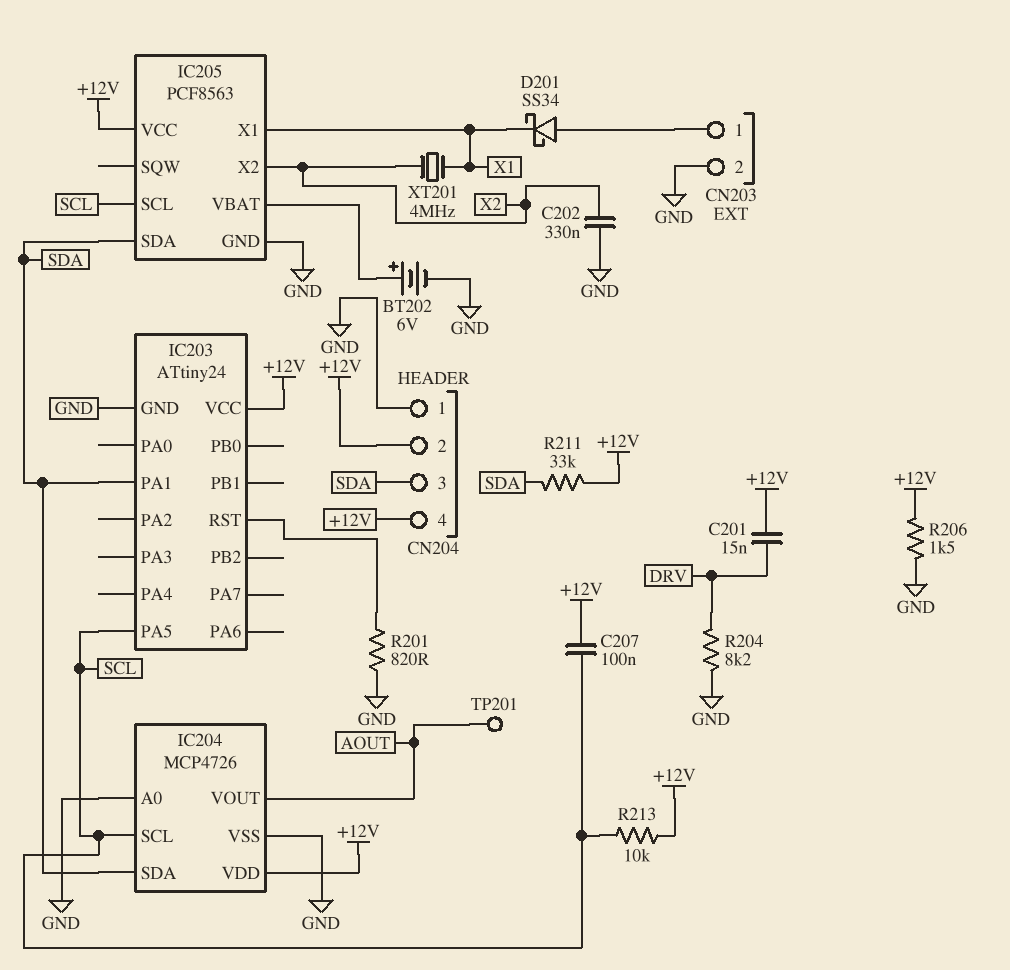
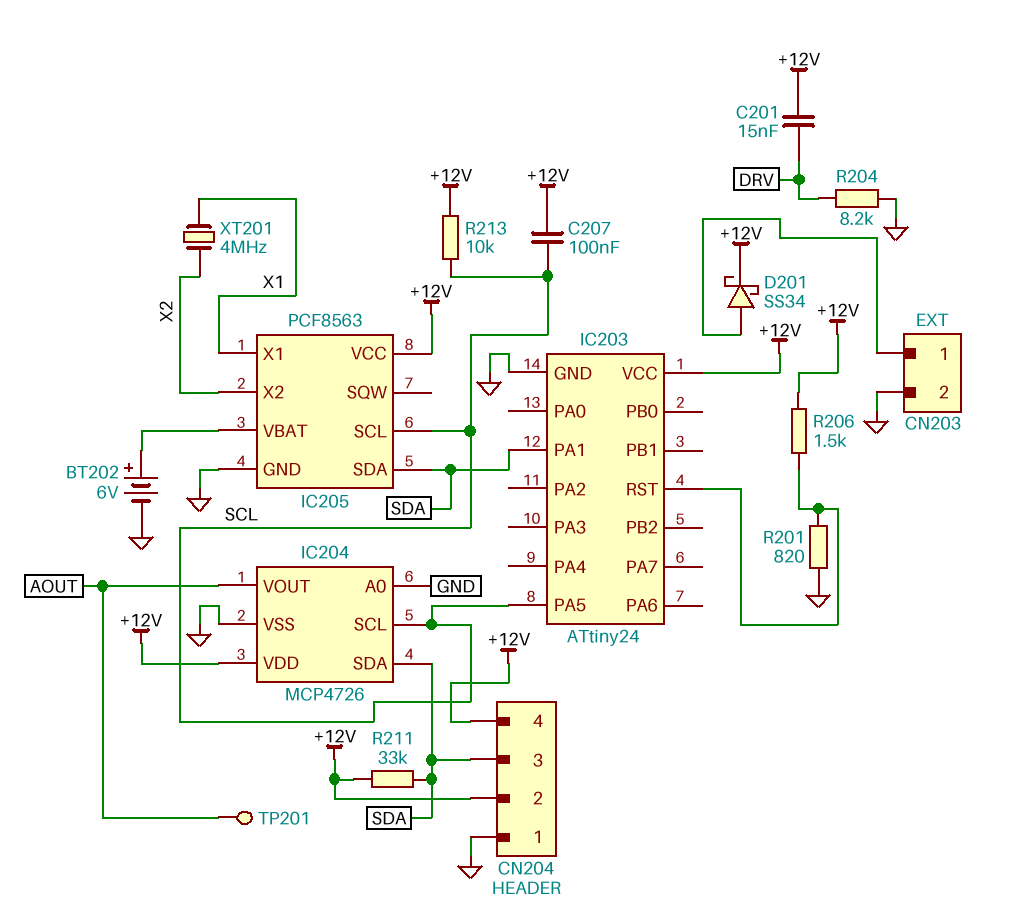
C202: 330nF (GND, X2) -> none
D201: schottky SS34 (A CN203/1, K X1) -> schottky SS34 (A CN203/1, K +12V)
R206: 1.5k (+12V, GND) -> 1.5k (+12V, IC203/RST)

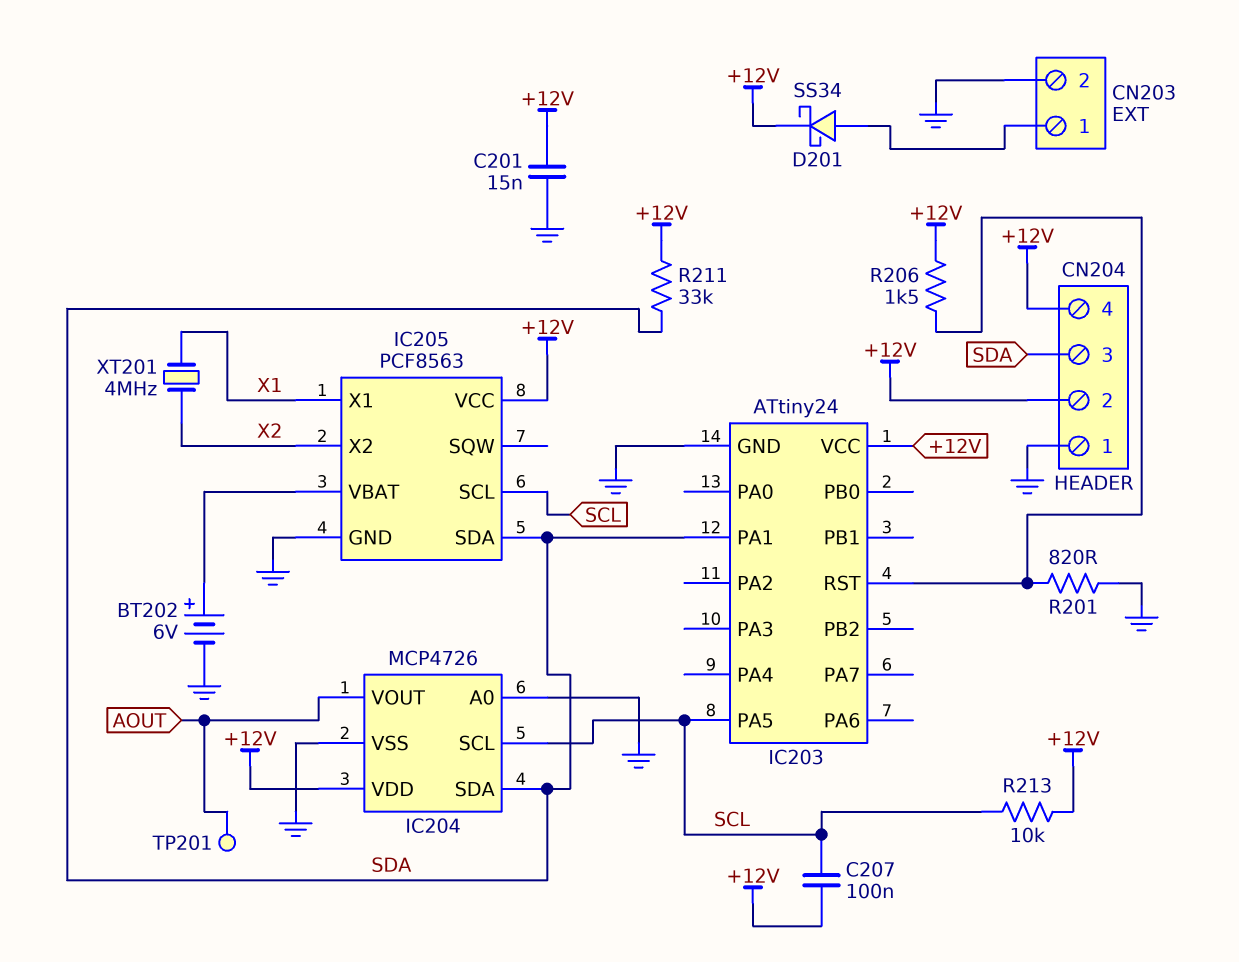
C201: 15nF (+12V, DRV) -> 15nF (+12V, GND)
R204: 8.2k (DRV, GND) -> none

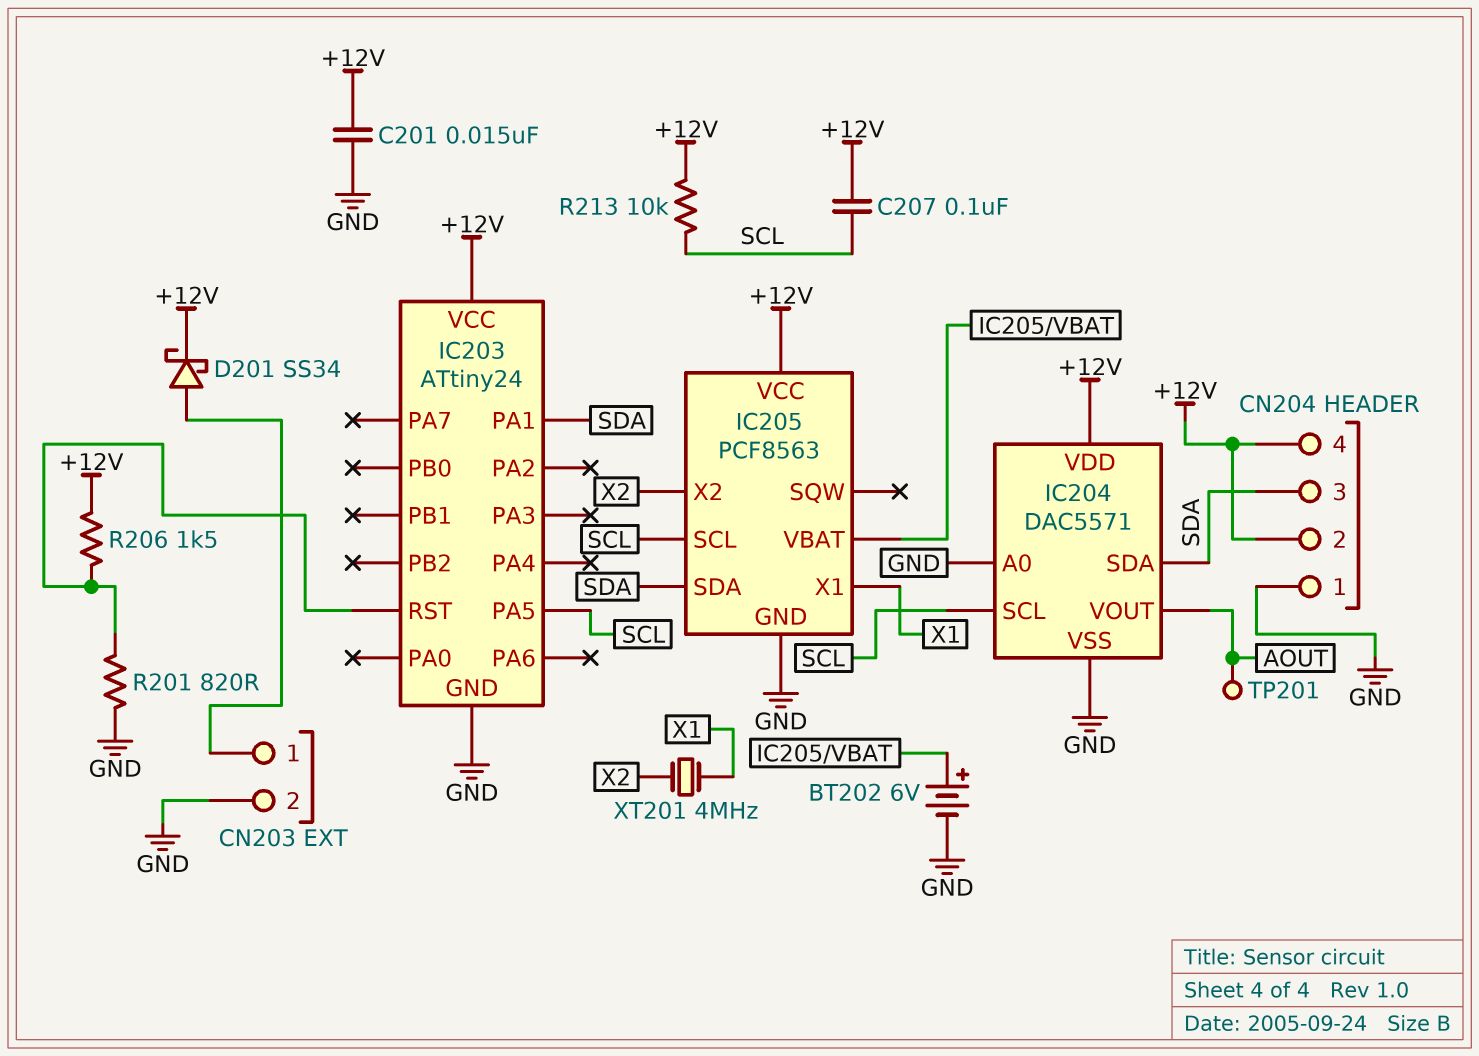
IC204: MCP4726 -> DAC5571
R211: 33k (+12V, SDA) -> none

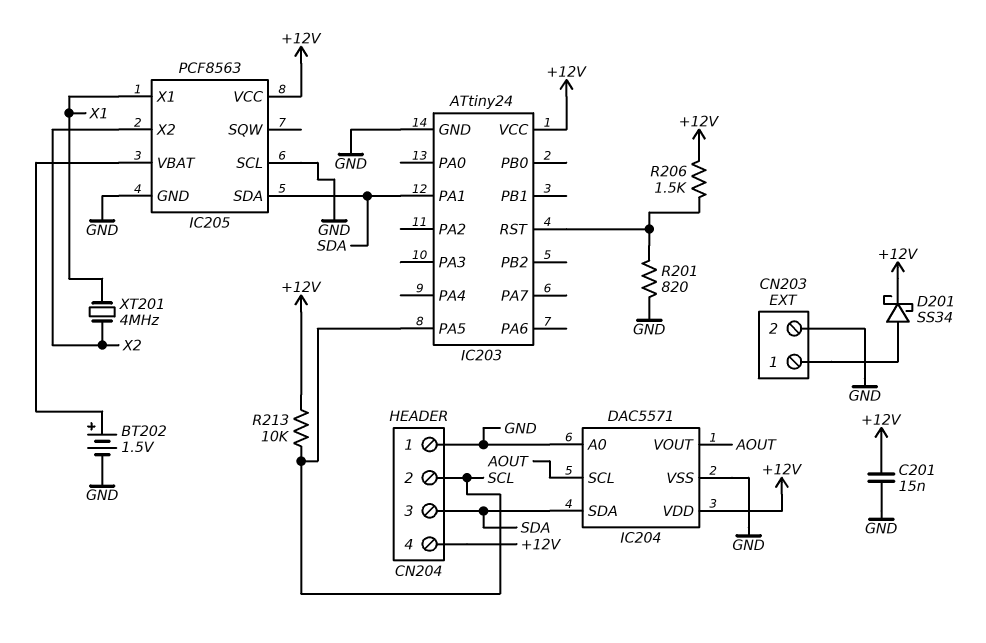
BT202: 6V (plus IC205/VBAT, minus GND) -> 1.5V (plus IC205/VBAT, minus GND)
C207: 100nF (+12V, SCL) -> none
CN204 pin 2: +12V -> SCL
IC204 pin SCL: SCL -> AOUT
IC205 pin SCL: SCL -> GND
TP201: test point (AOUT) -> none

